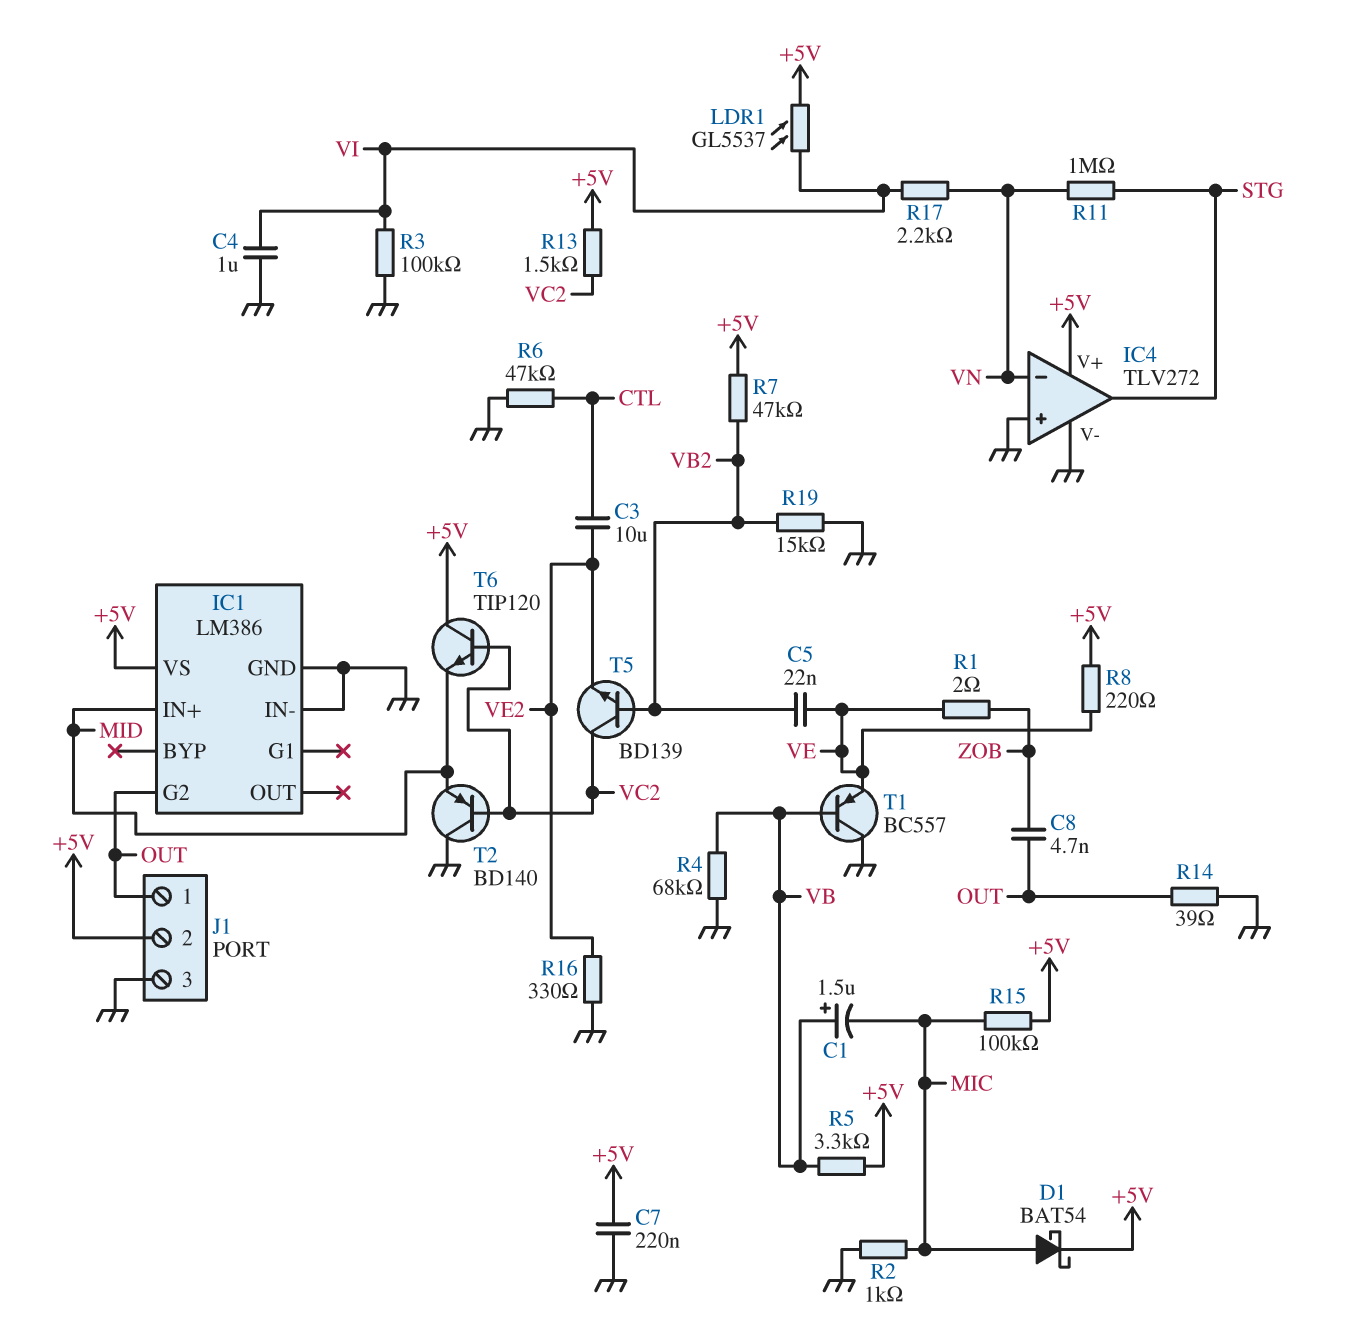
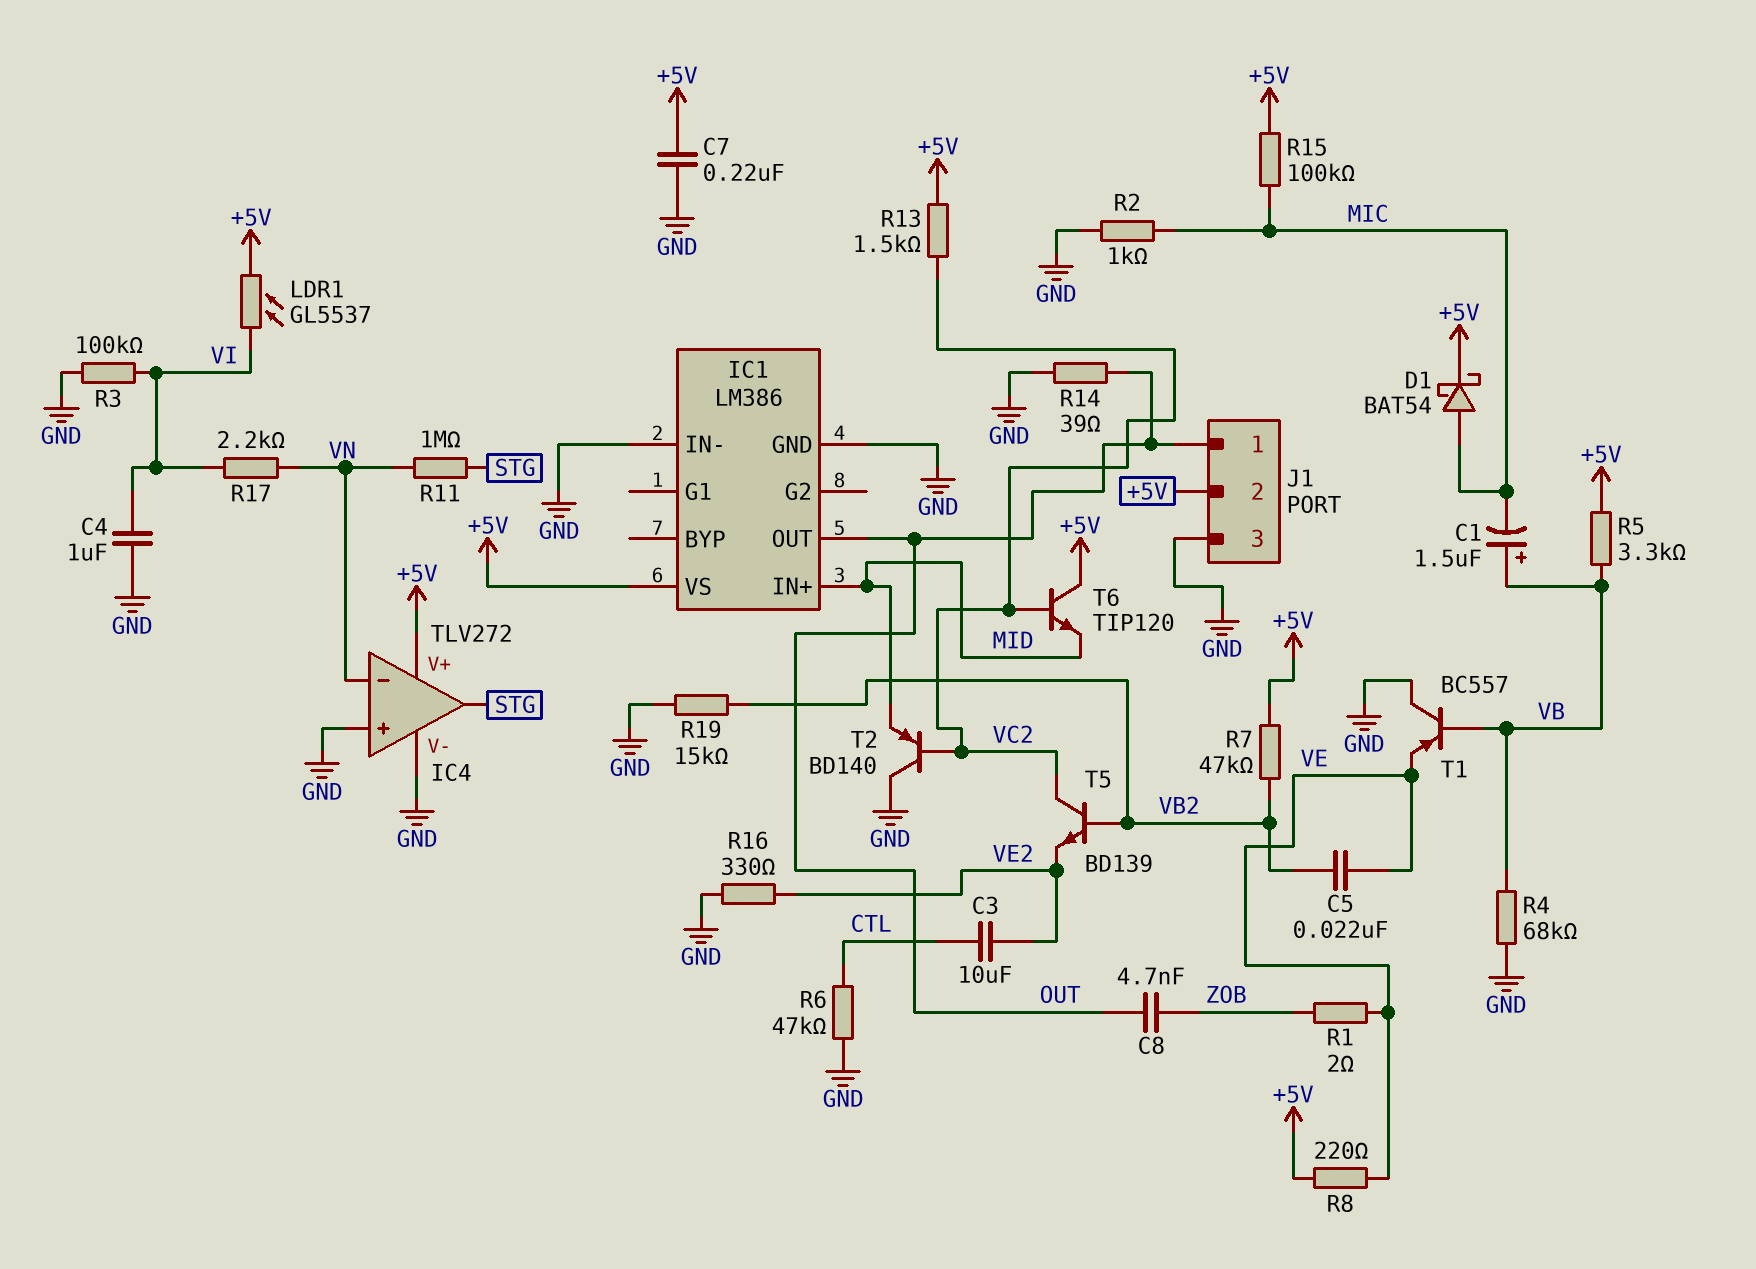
IC1 pin G2: OUT -> none
IC1 pin OUT: none -> OUT

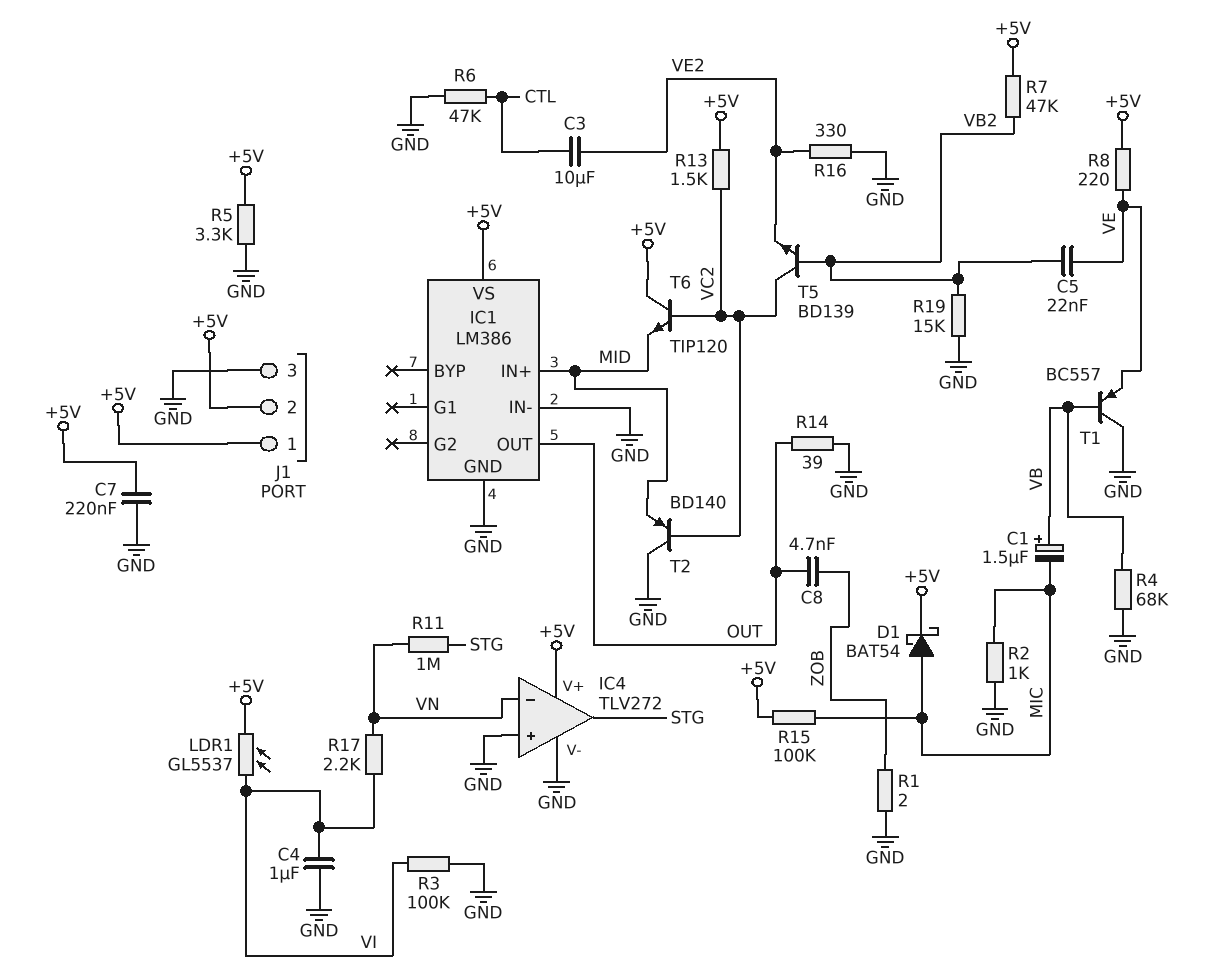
J1 pin 1: OUT -> +5V
R1: 2 (VE, ZOB) -> 2 (GND, ZOB)
R5: 3.3k (+5V, VB) -> 3.3k (+5V, GND)

